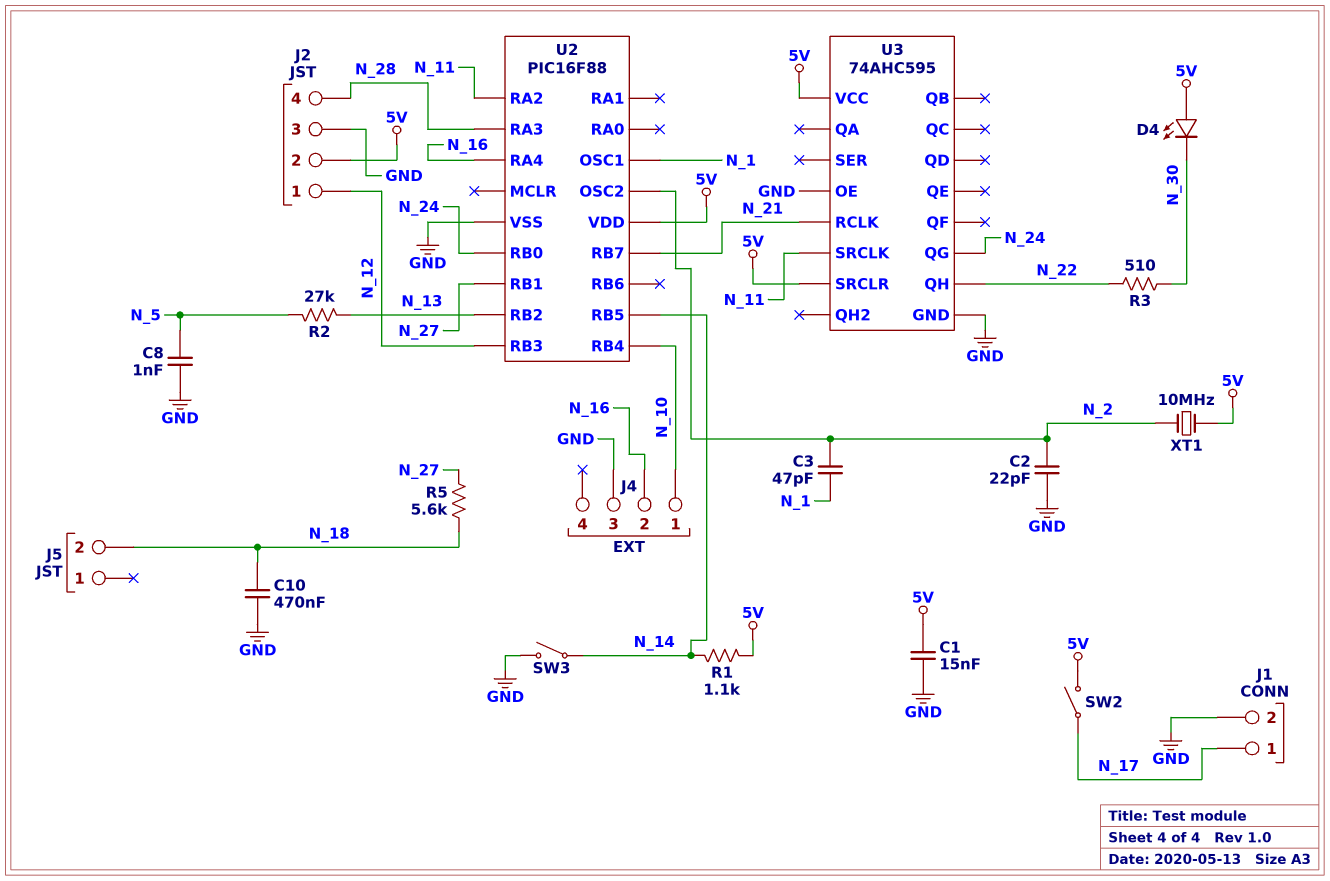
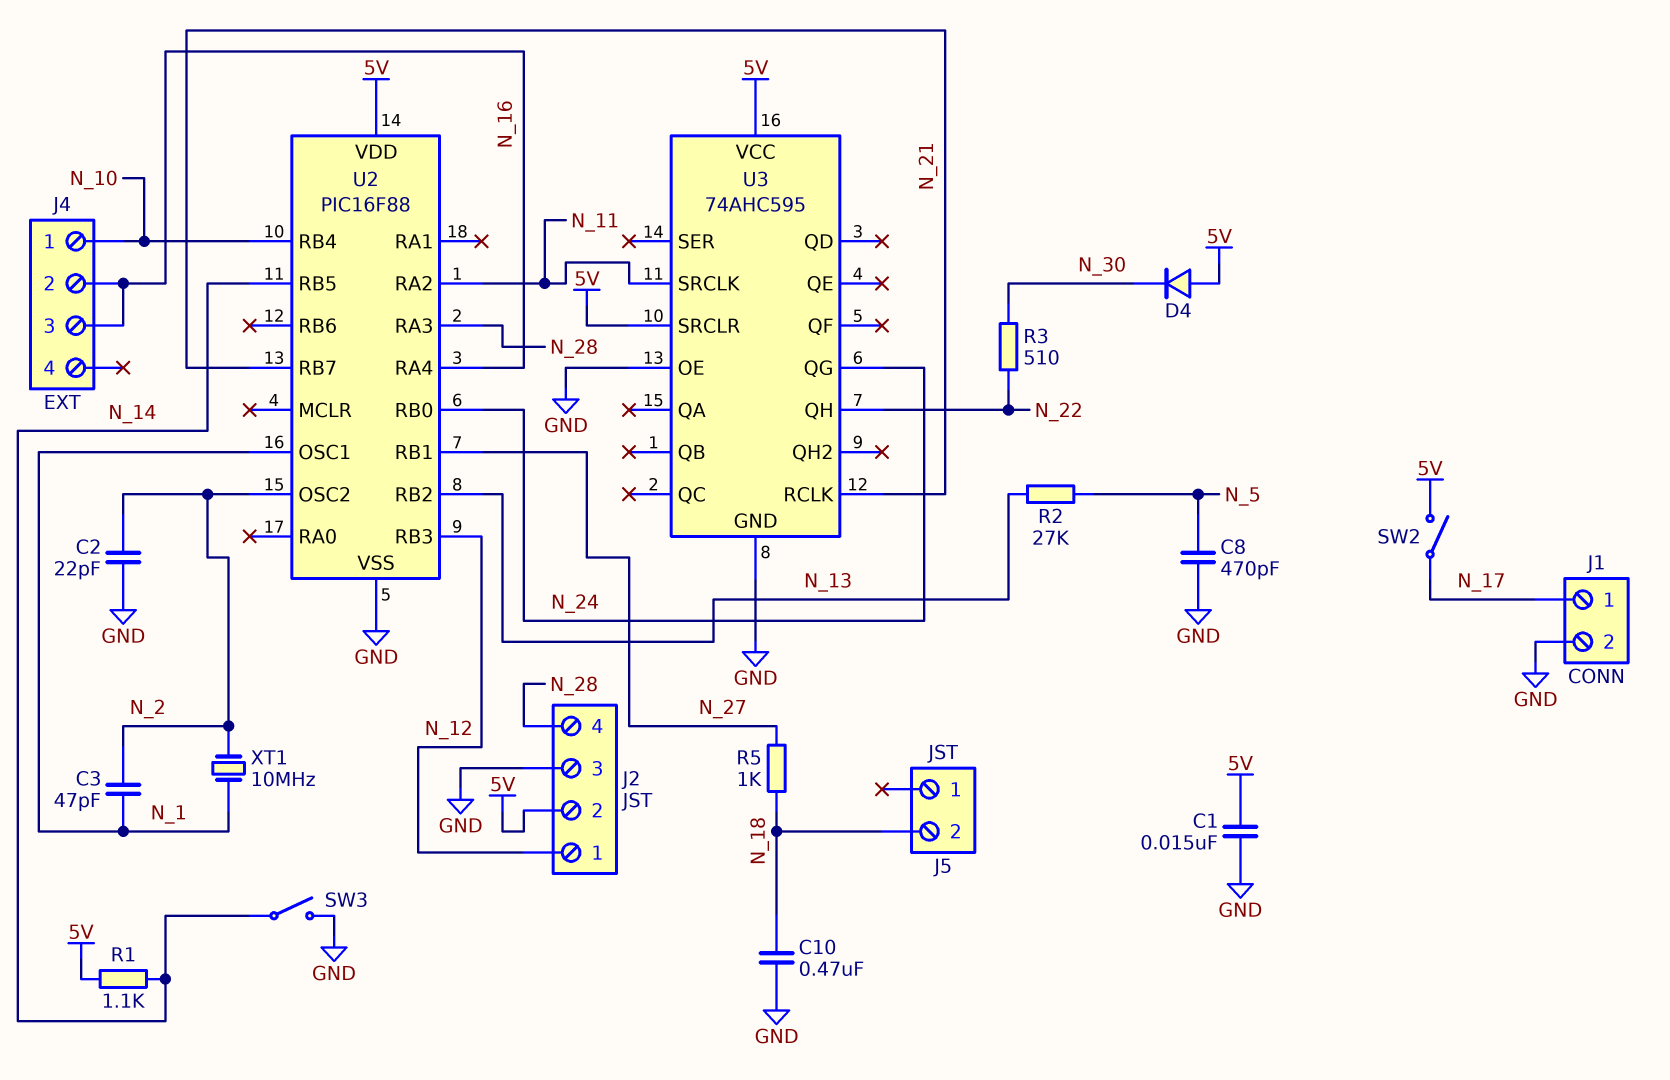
C8: 1nF (GND, N_5) -> 470pF (GND, N_5)
D4: LED (A 5V, K N_30) -> diode (A 5V, K N_30)
J4 pin 3: GND -> N_16
R5: 5.6k (N_18, N_27) -> 1k (N_18, N_27)
XT1: 10MHz (5V, N_2) -> 10MHz (N_1, N_2)

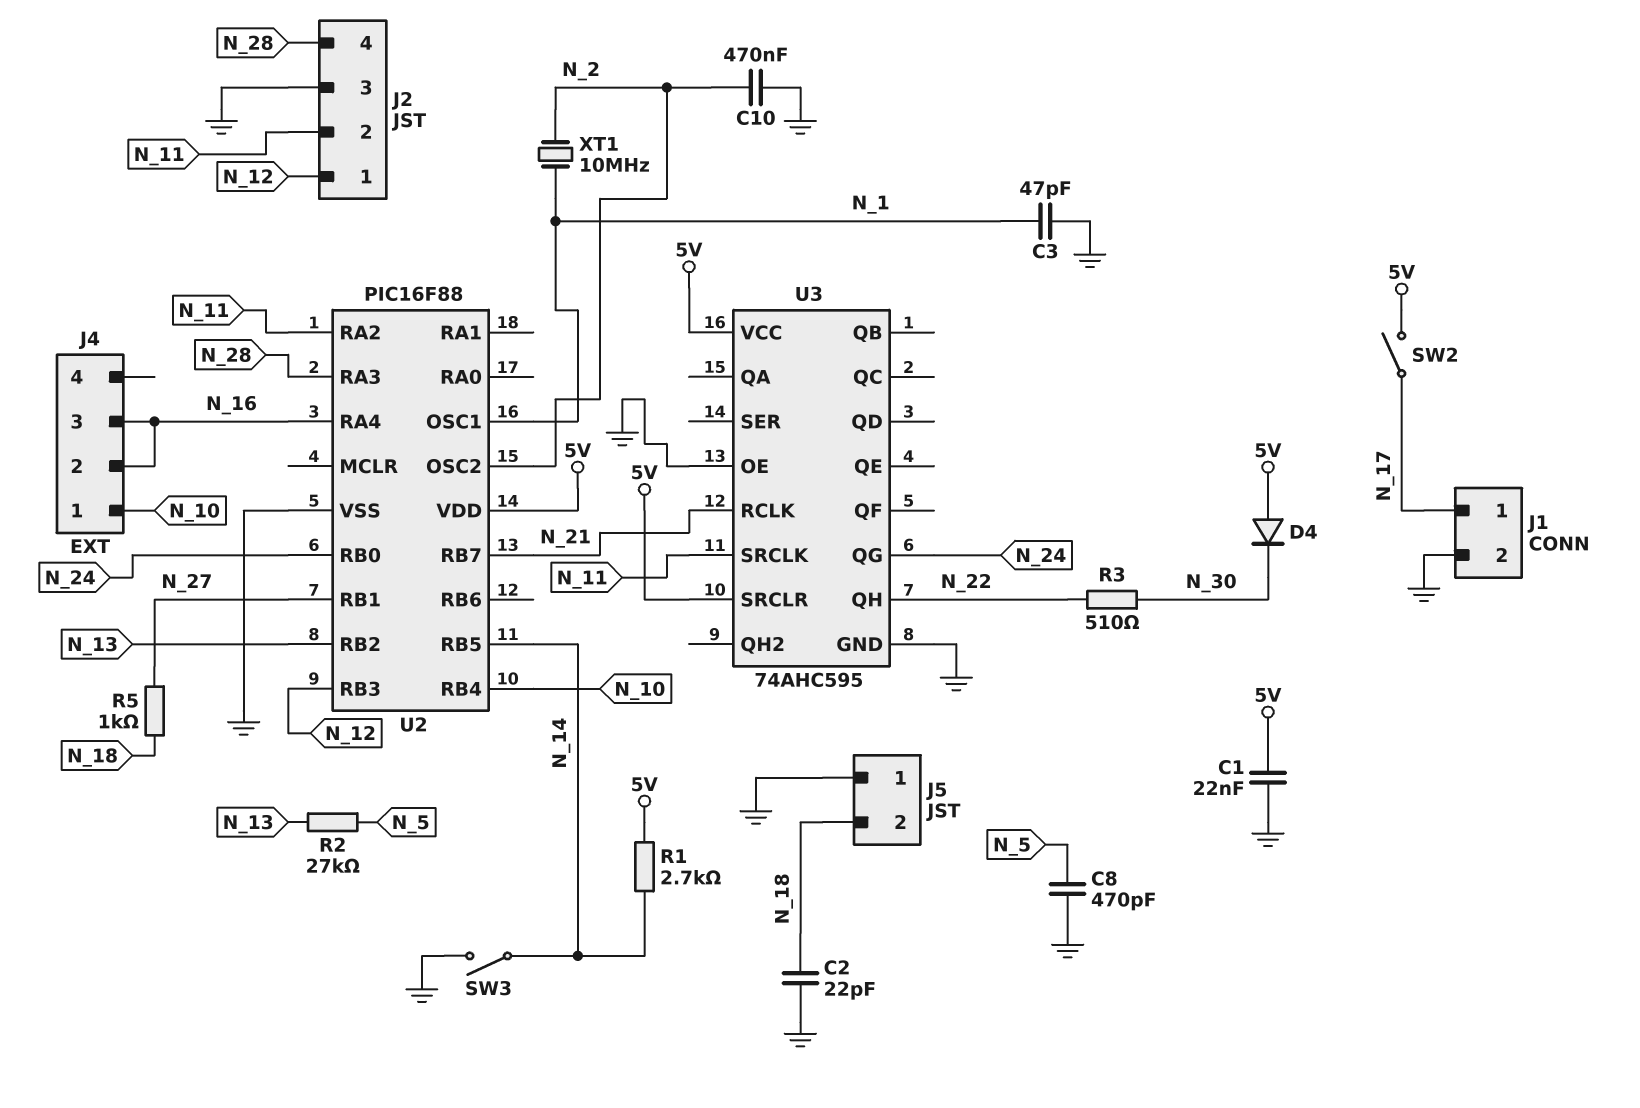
C1: 15nF (5V, GND) -> 22nF (5V, GND)
C2: 22pF (GND, N_2) -> 22pF (GND, N_18)
C3: 47pF (N_1, N_2) -> 47pF (GND, N_1)
C10: 470nF (GND, N_18) -> 470nF (GND, N_2)
J2 pin 2: 5V -> N_11
J5 pin 1: none -> GND
R1: 1.1k (5V, N_14) -> 2.7k (5V, N_14)

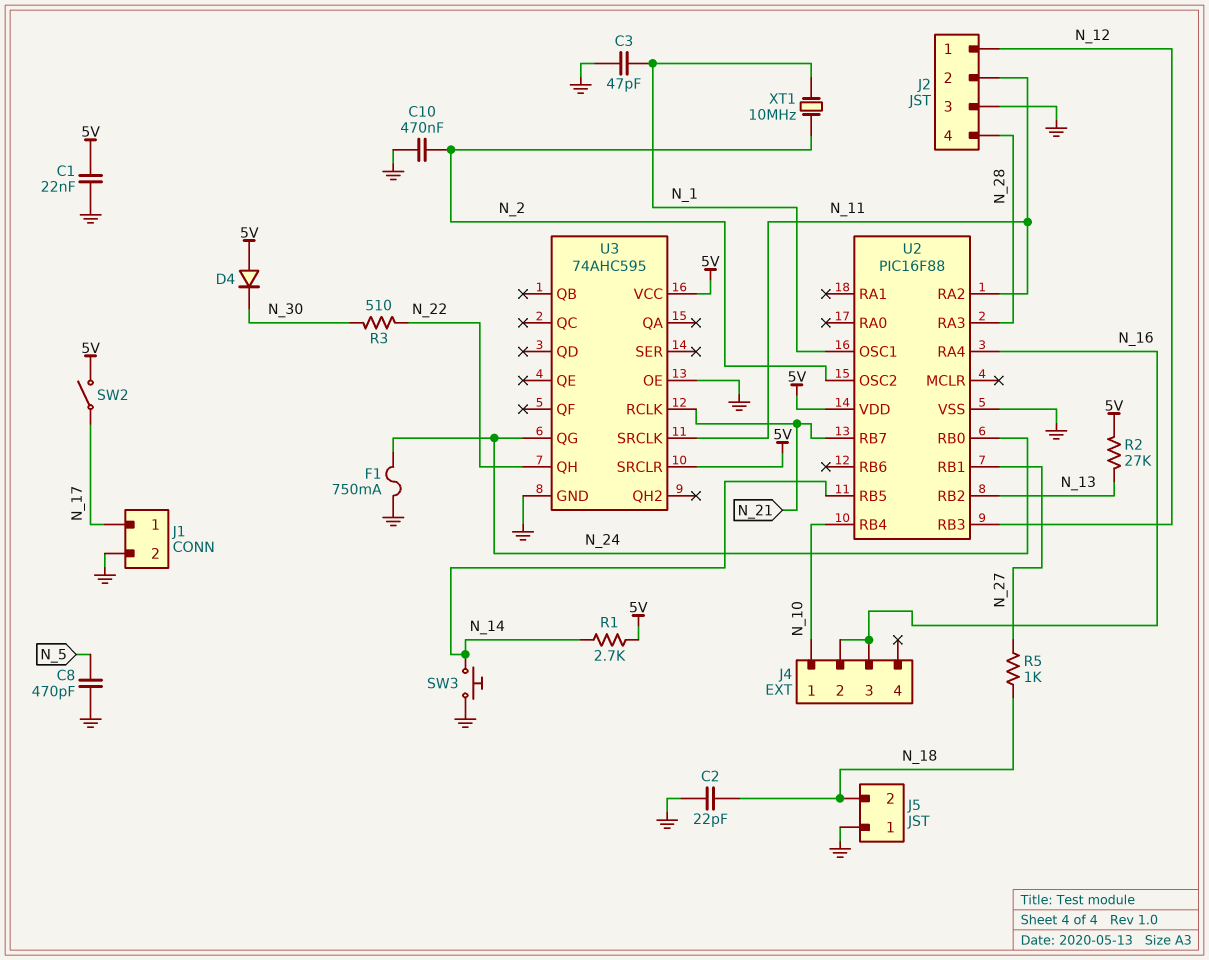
F1: none -> 750mA (GND, N_24)
R2: 27k (N_5, N_13) -> 27k (5V, N_13)
SW3: switch (GND, N_14) -> button (GND, N_14)

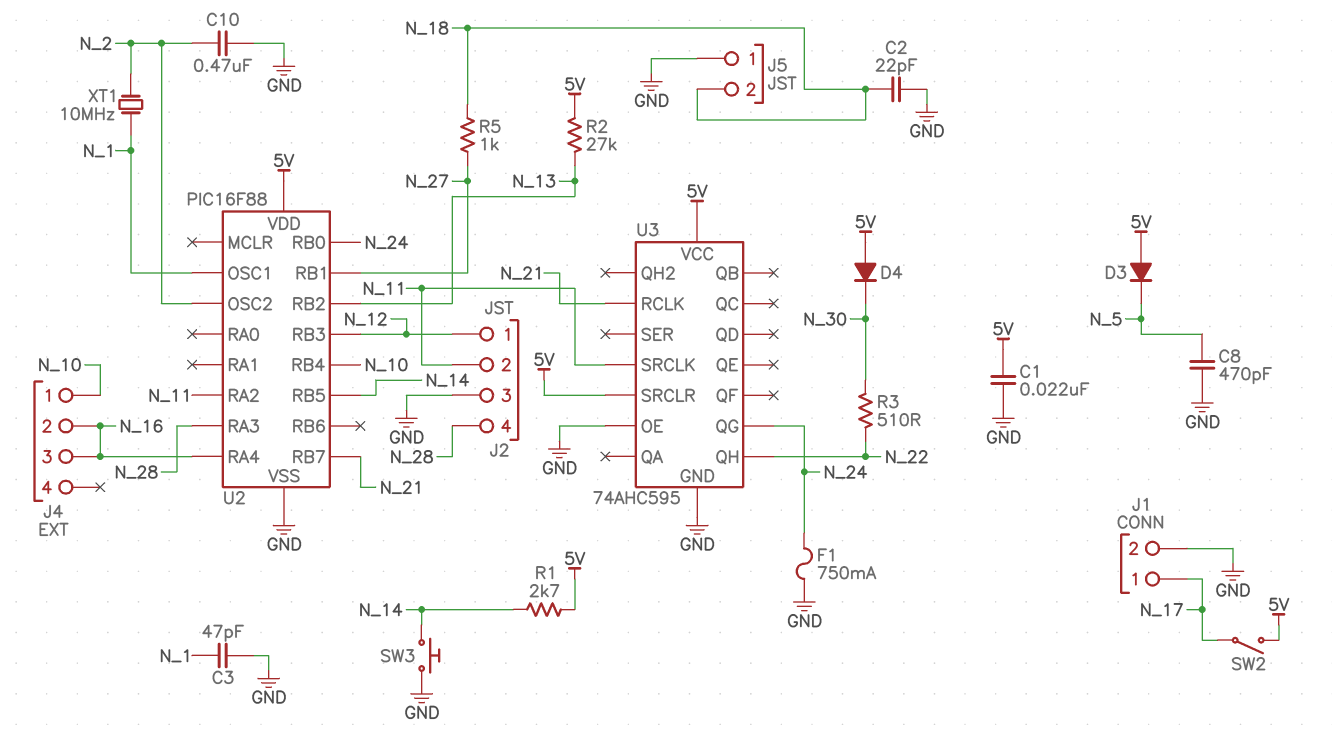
D3: none -> diode (A 5V, K N_5)

